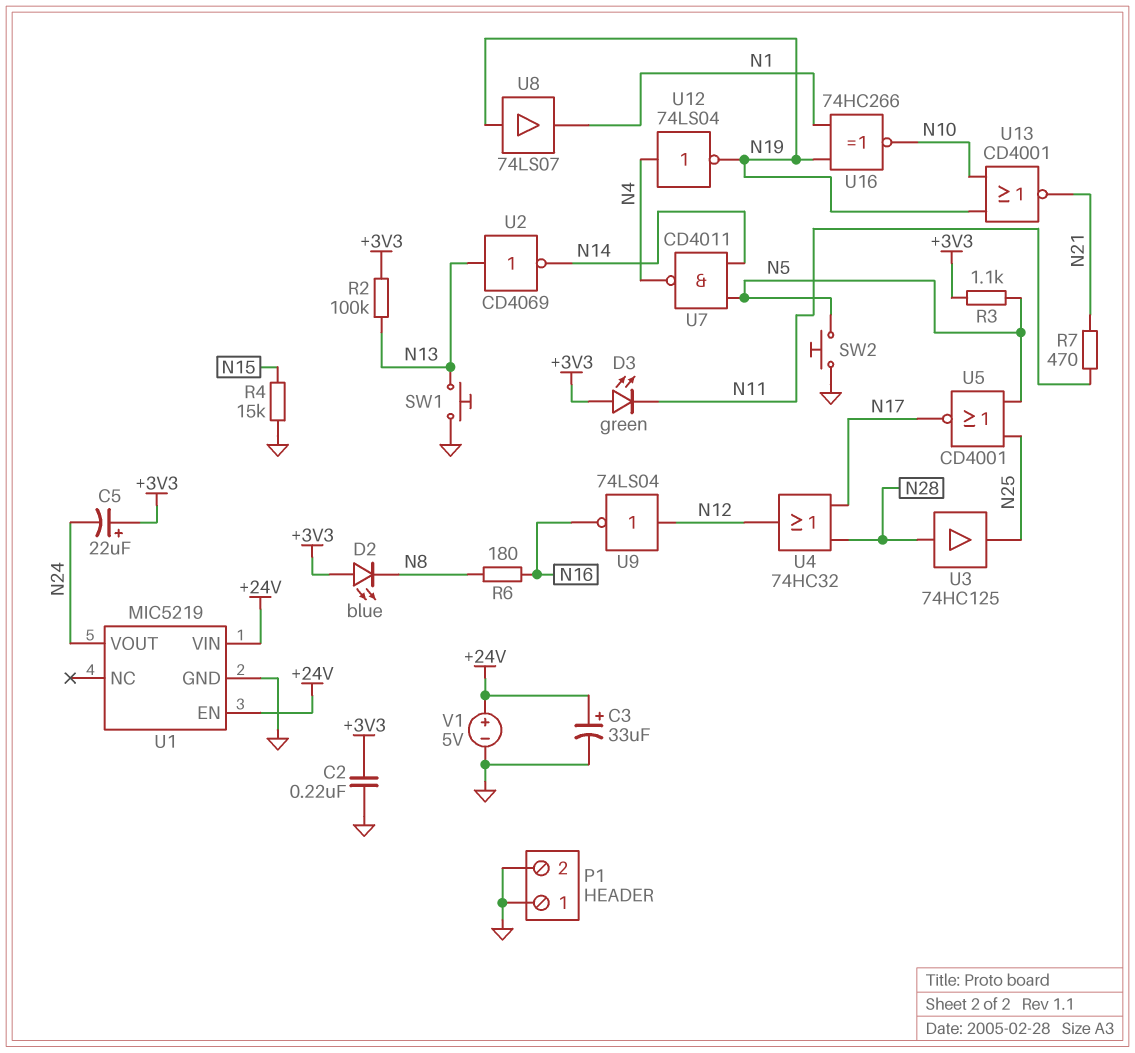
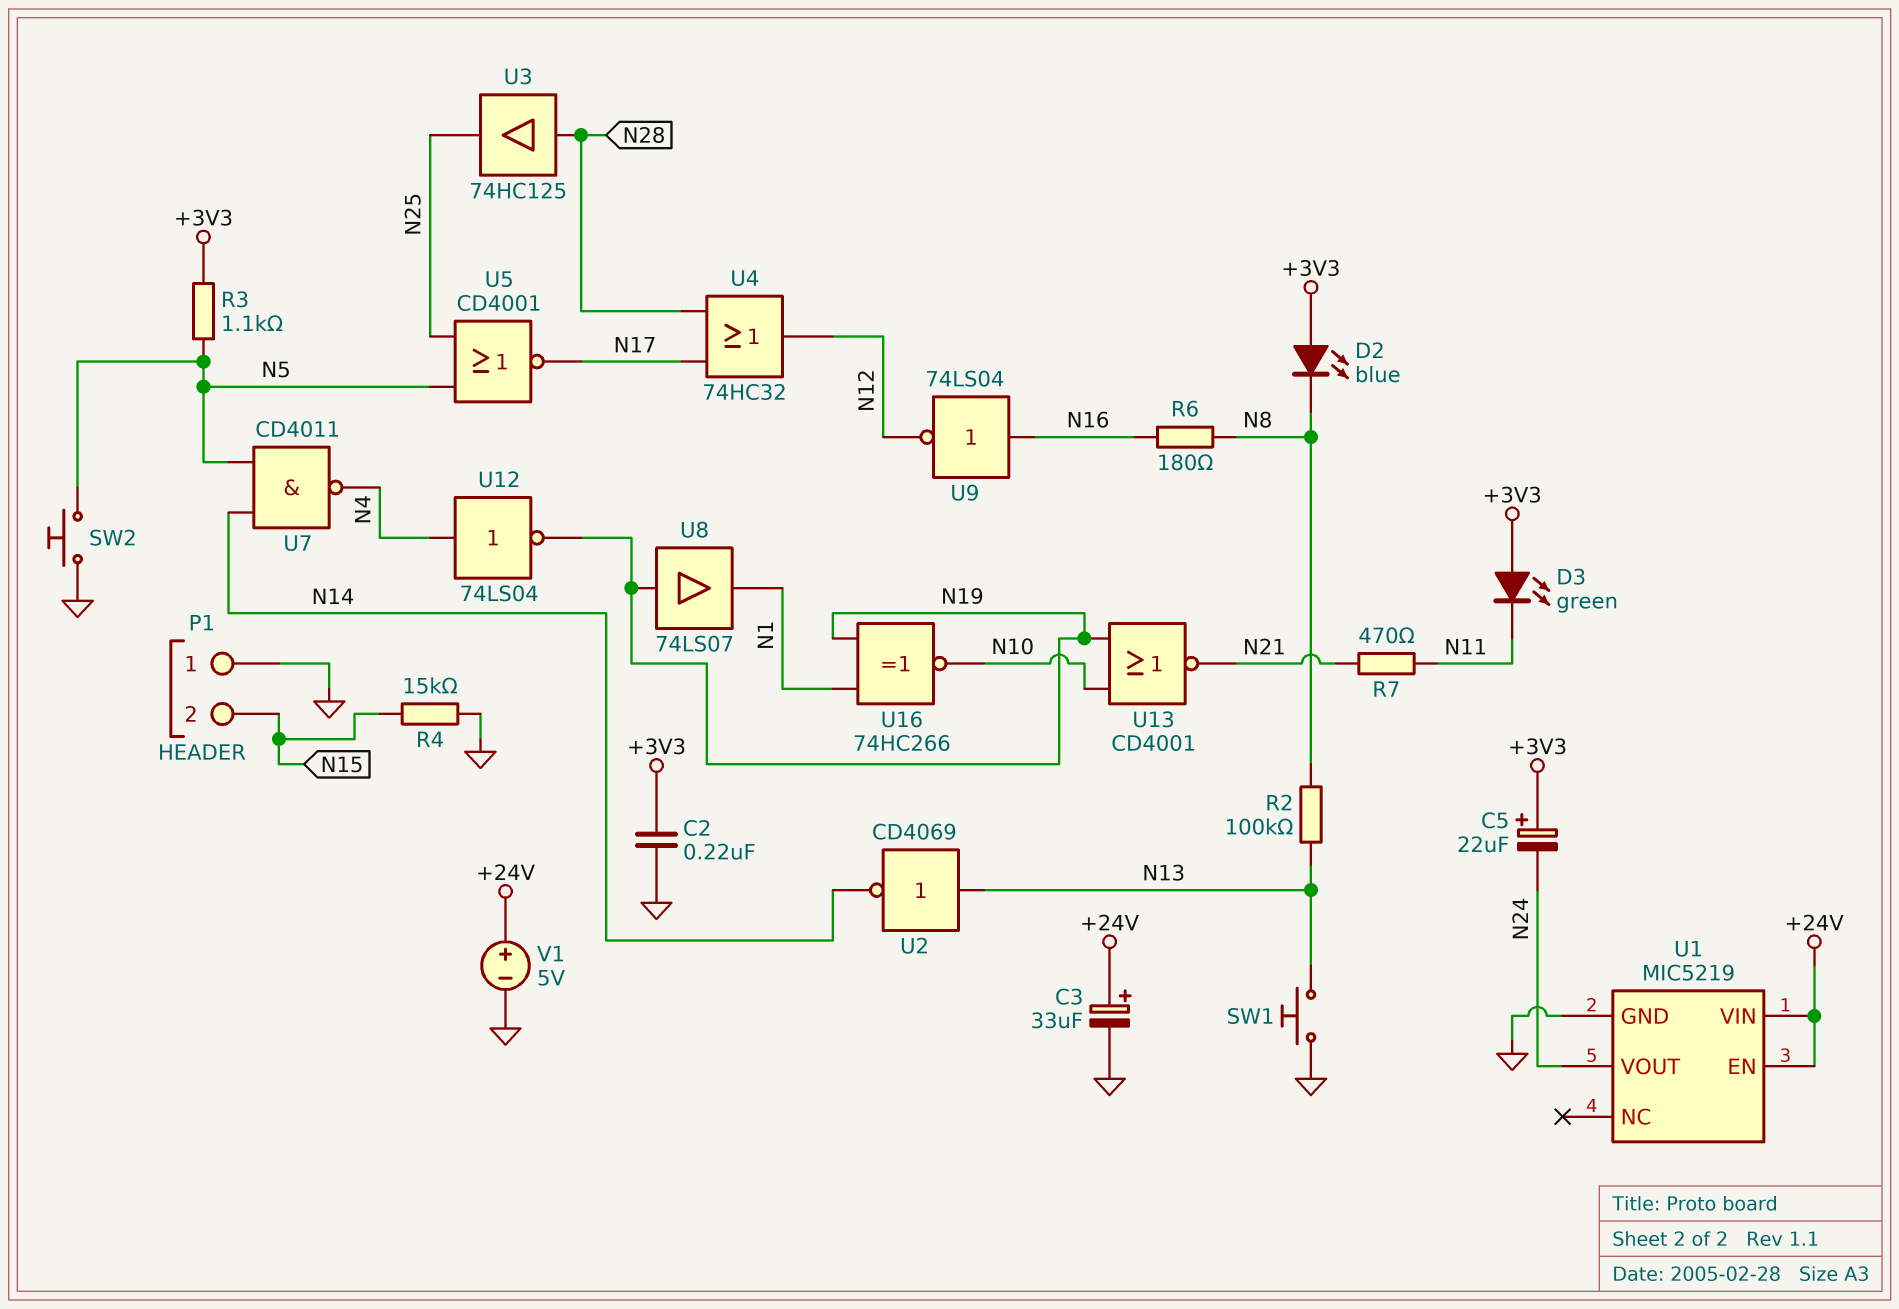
P1 pin 2: GND -> N15
R2: 100k (+3V3, N13) -> 100k (N8, N13)
U9: NOT 74LS04 (in N12, out N16) -> NOT 74LS04 (in N16, out N12)

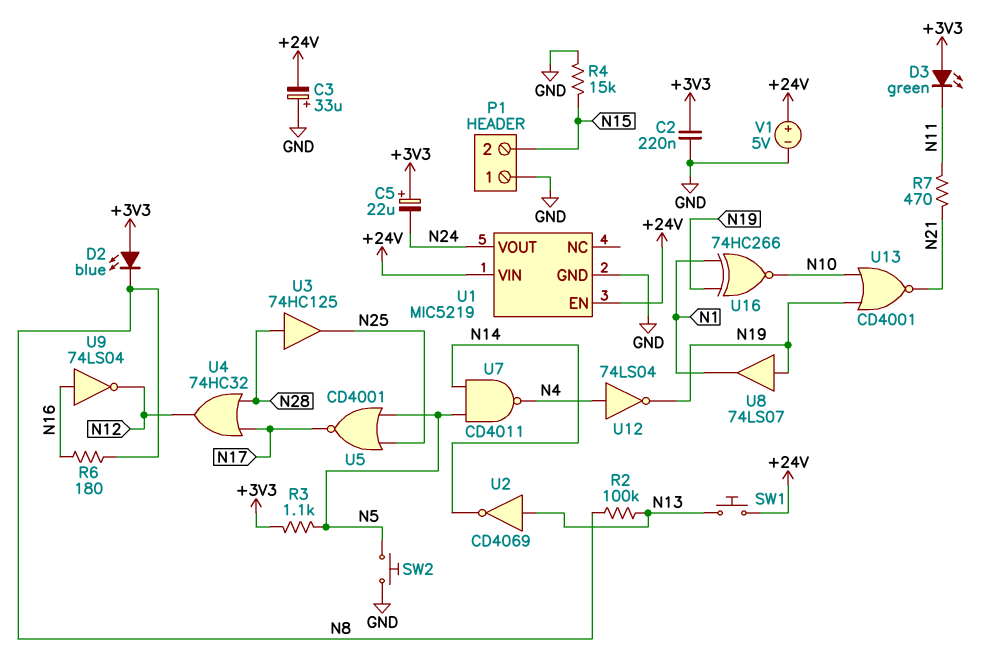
C3: 33uF (plus +24V, minus GND) -> 33uF (plus GND, minus +24V)
SW1: button (GND, N13) -> button (+24V, N13)

